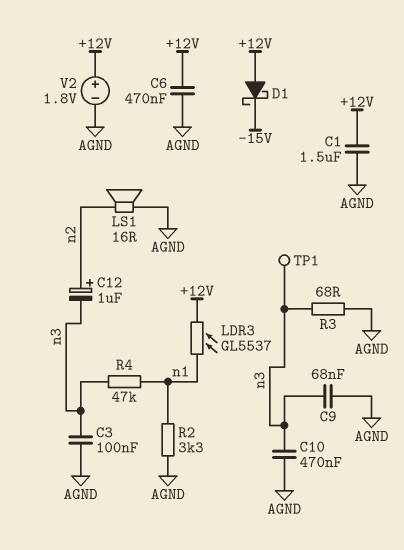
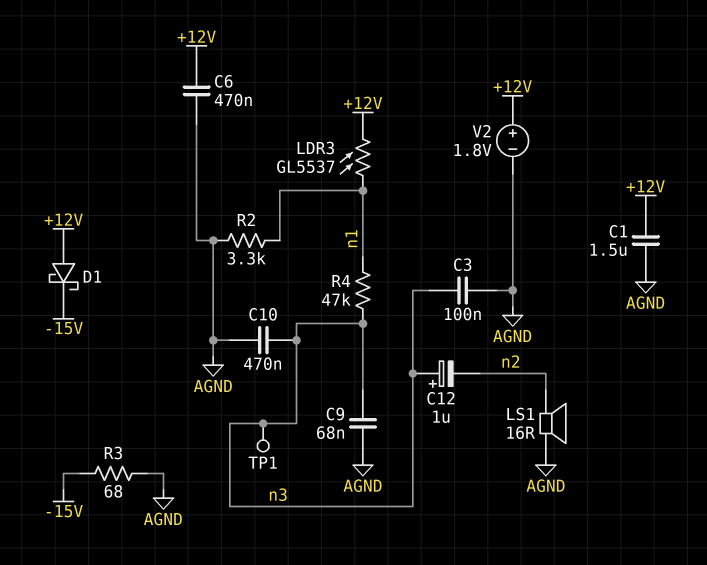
C12: 1uF (plus n2, minus n3) -> 1uF (plus n3, minus n2)
R3: 68 (AGND, n3) -> 68 (-15V, AGND)

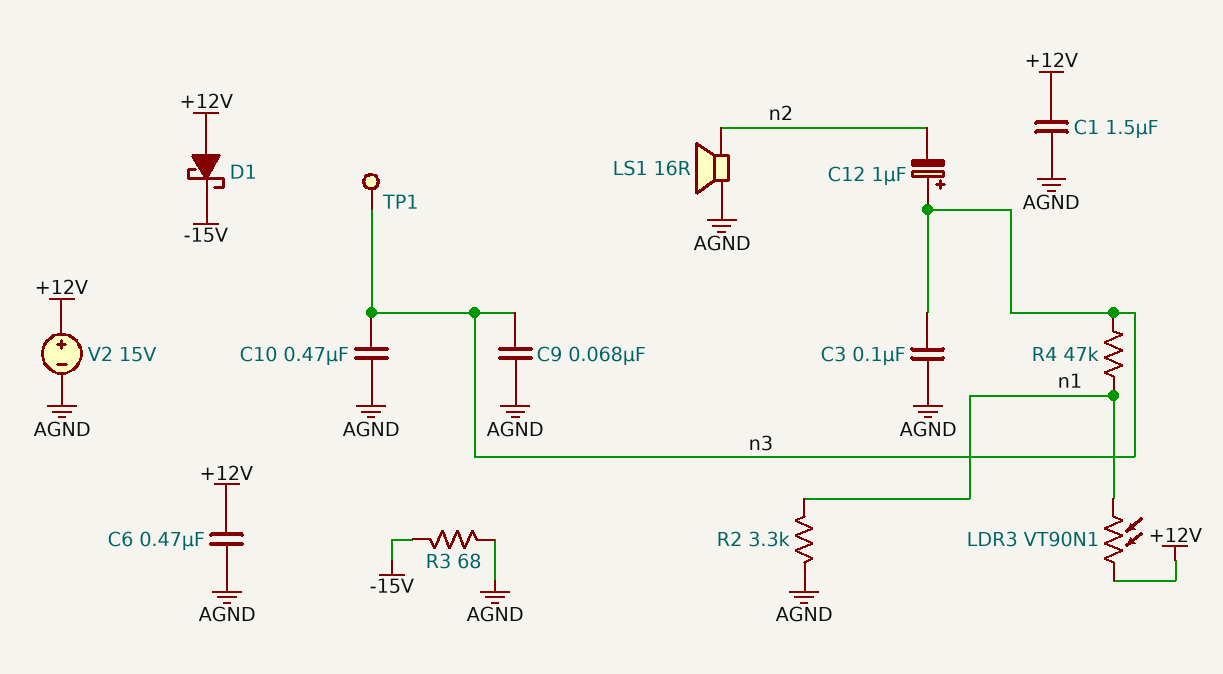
LDR3: GL5537 (+12V, n1) -> VT90N1 (+12V, n1)
V2: 1.8V (plus +12V, minus AGND) -> 15V (plus +12V, minus AGND)

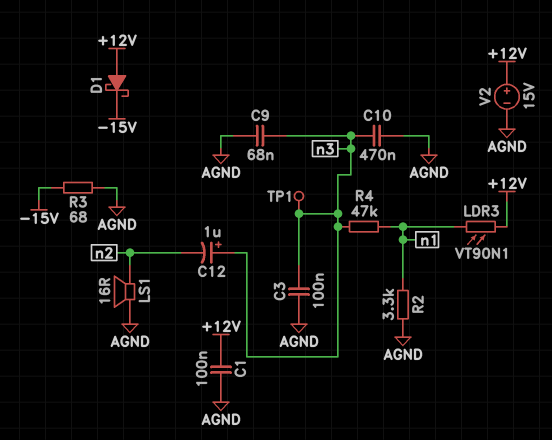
C1: 1.5uF (+12V, AGND) -> 100nF (+12V, AGND)
C6: 470nF (+12V, AGND) -> none

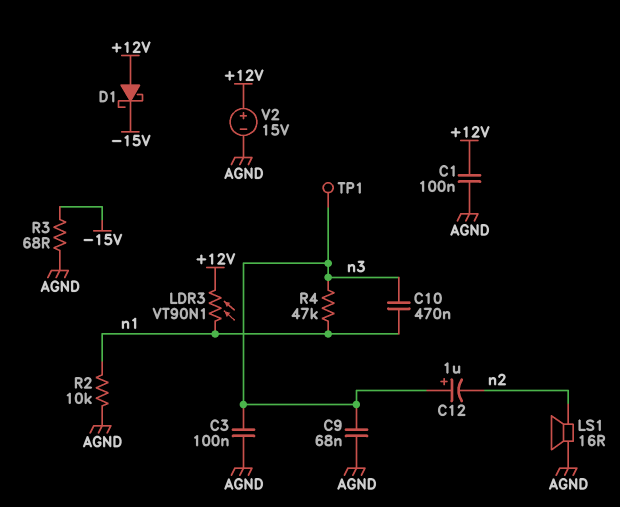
C10: 470nF (AGND, n3) -> 470nF (n1, n3)
R2: 3.3k (AGND, n1) -> 10k (AGND, n1)

